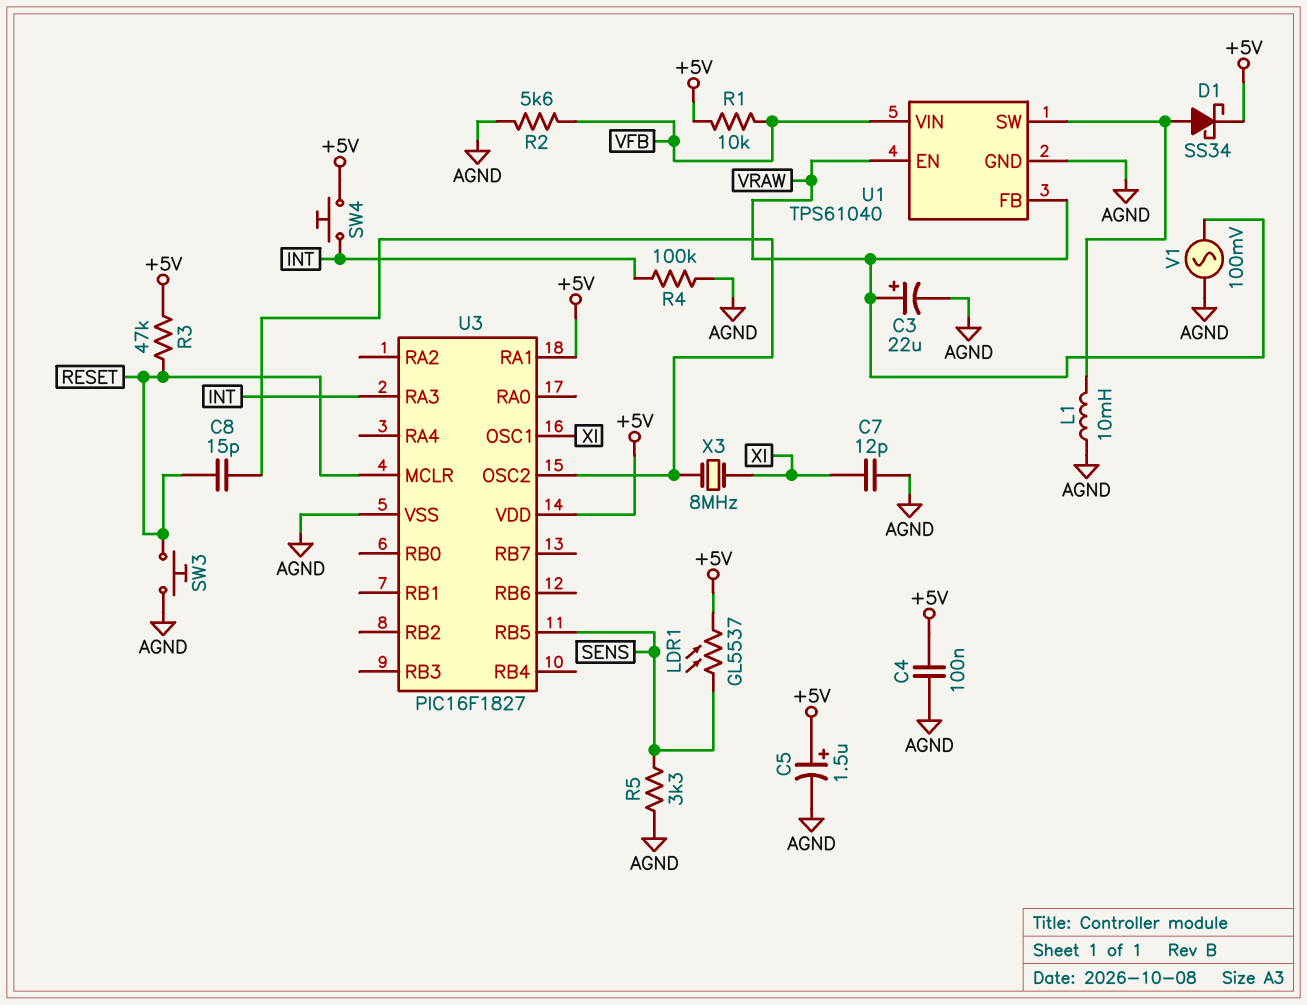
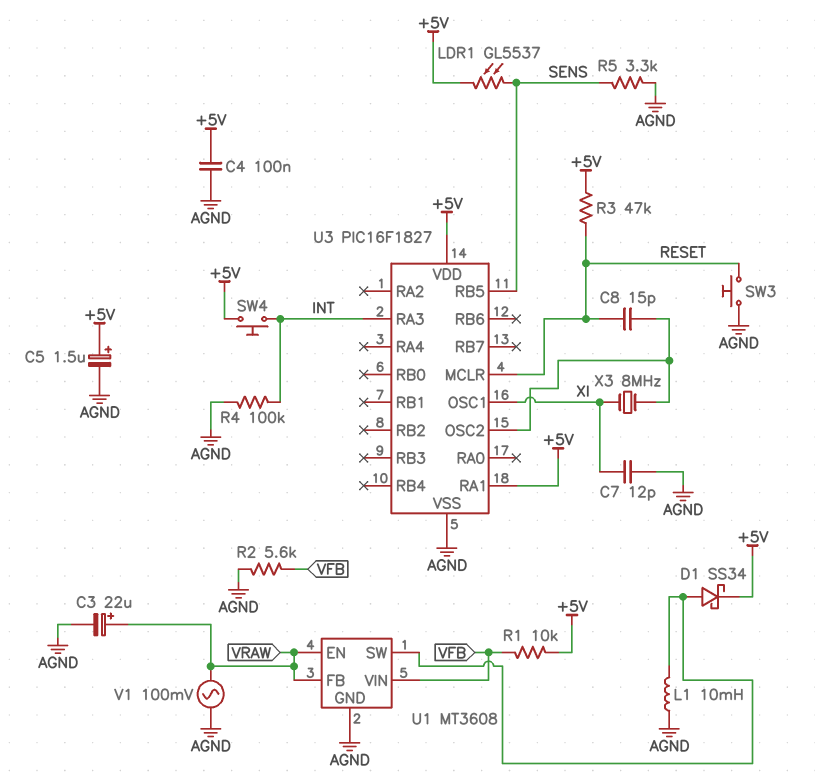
U1: TPS61040 -> MT3608

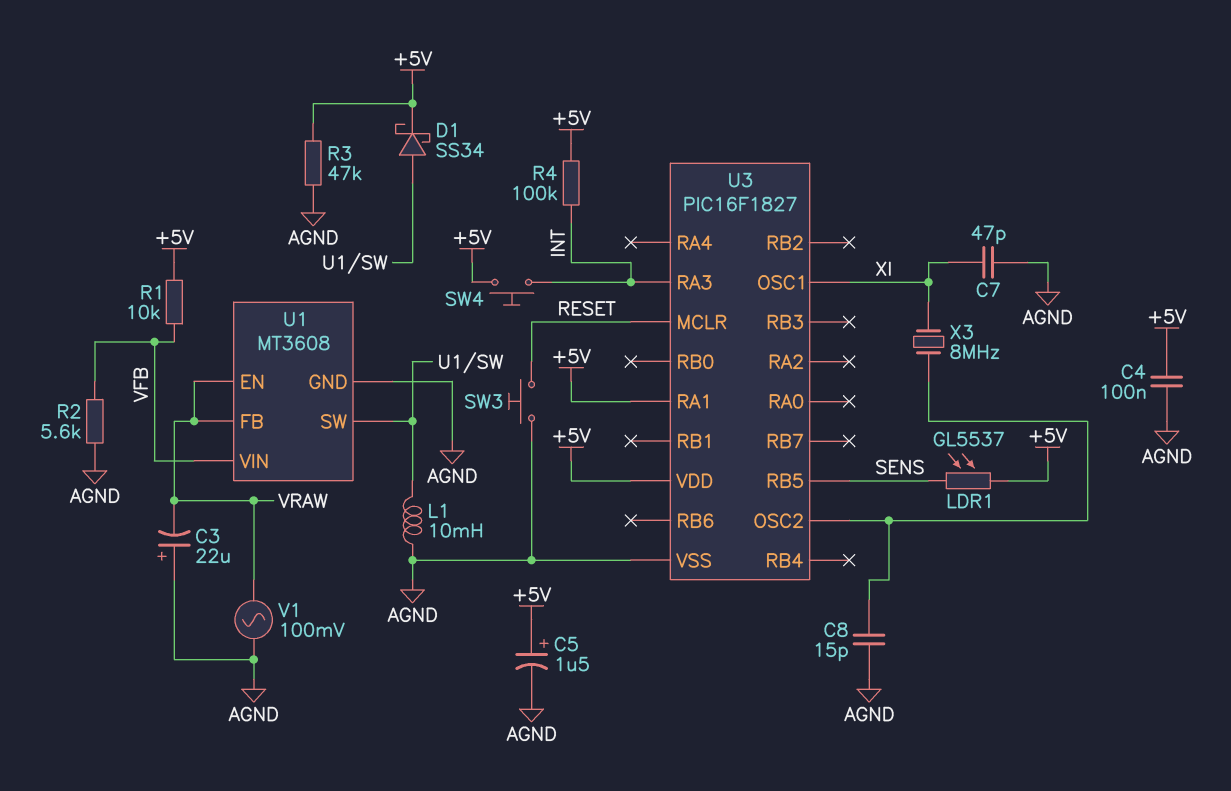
C3: 22uF (plus VRAW, minus AGND) -> 22uF (plus AGND, minus VRAW)
C7: 12pF (AGND, XI) -> 47pF (AGND, XI)
C8: 15pF (RESET, U3/OSC2) -> 15pF (AGND, U3/OSC2)
R3: 47k (+5V, RESET) -> 47k (+5V, AGND)
R4: 100k (AGND, INT) -> 100k (+5V, INT)
R5: 3.3k (AGND, SENS) -> none

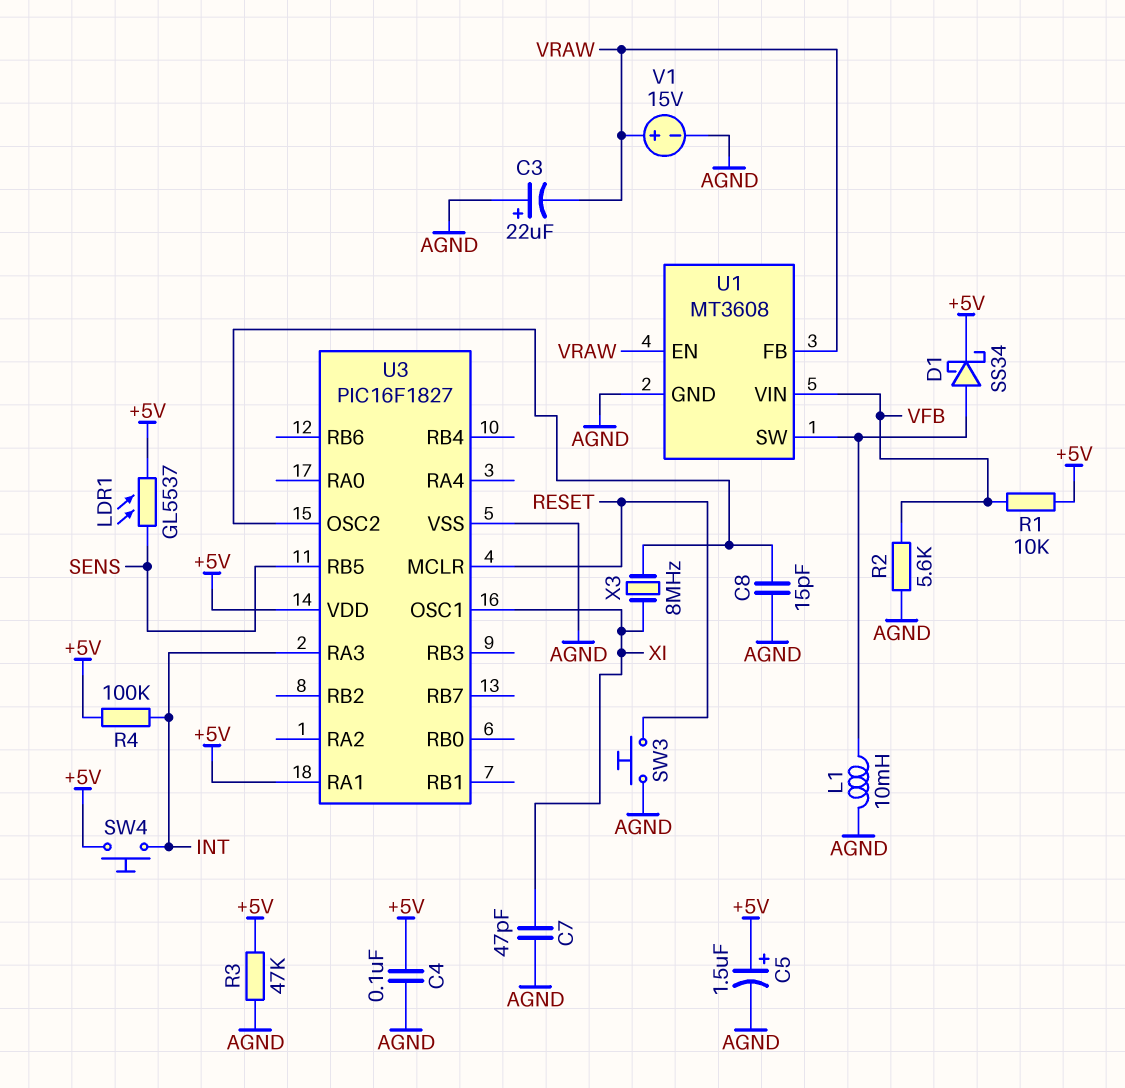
V1: AC 100mV (AGND, VRAW) -> 15V (plus VRAW, minus AGND)

